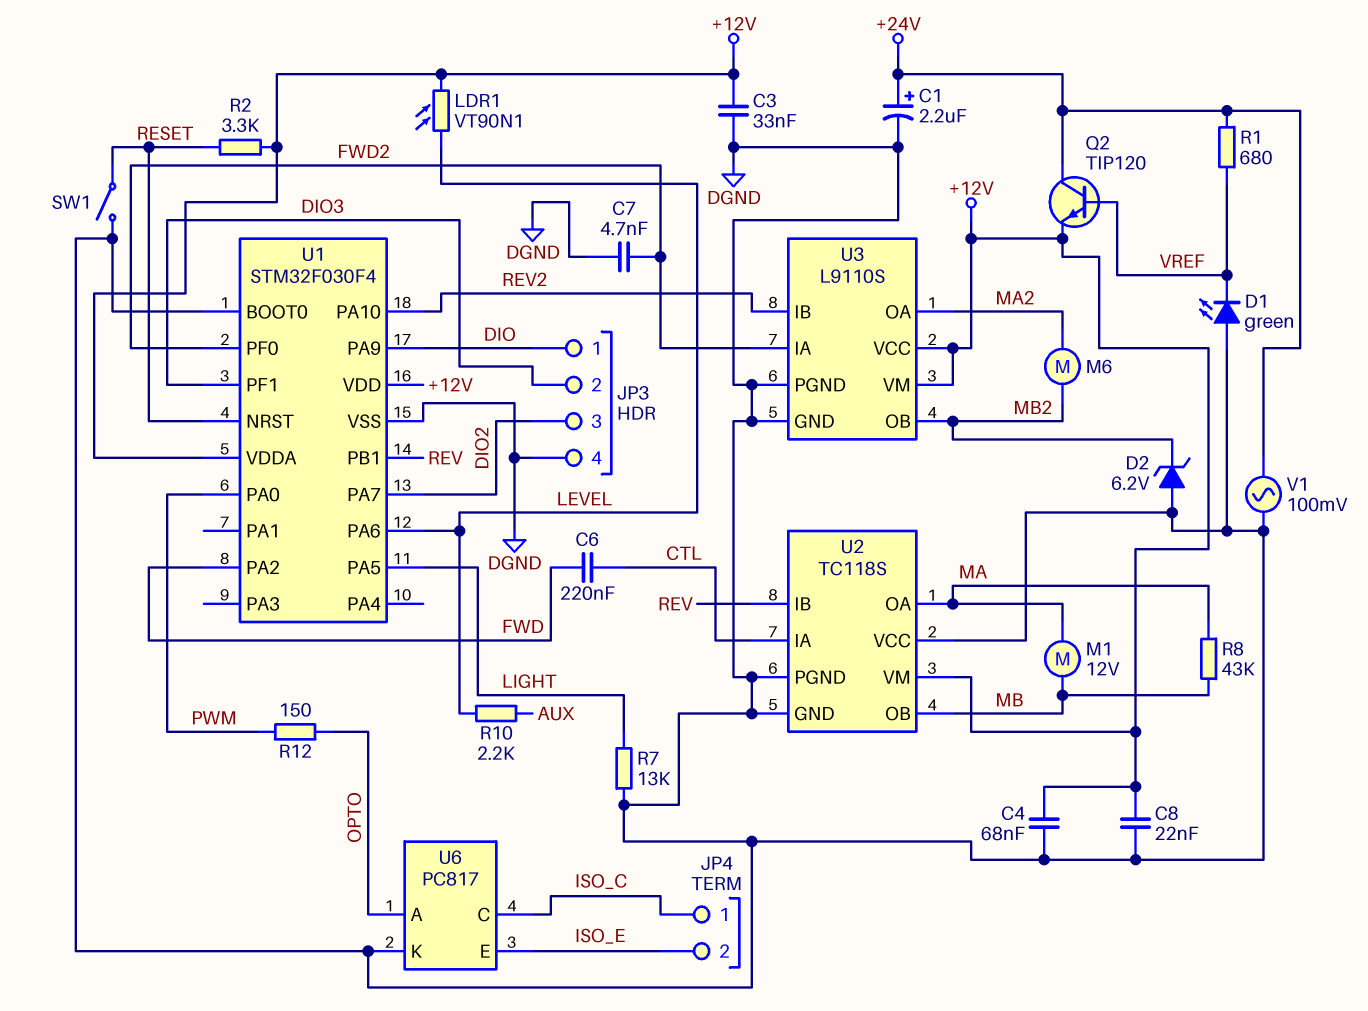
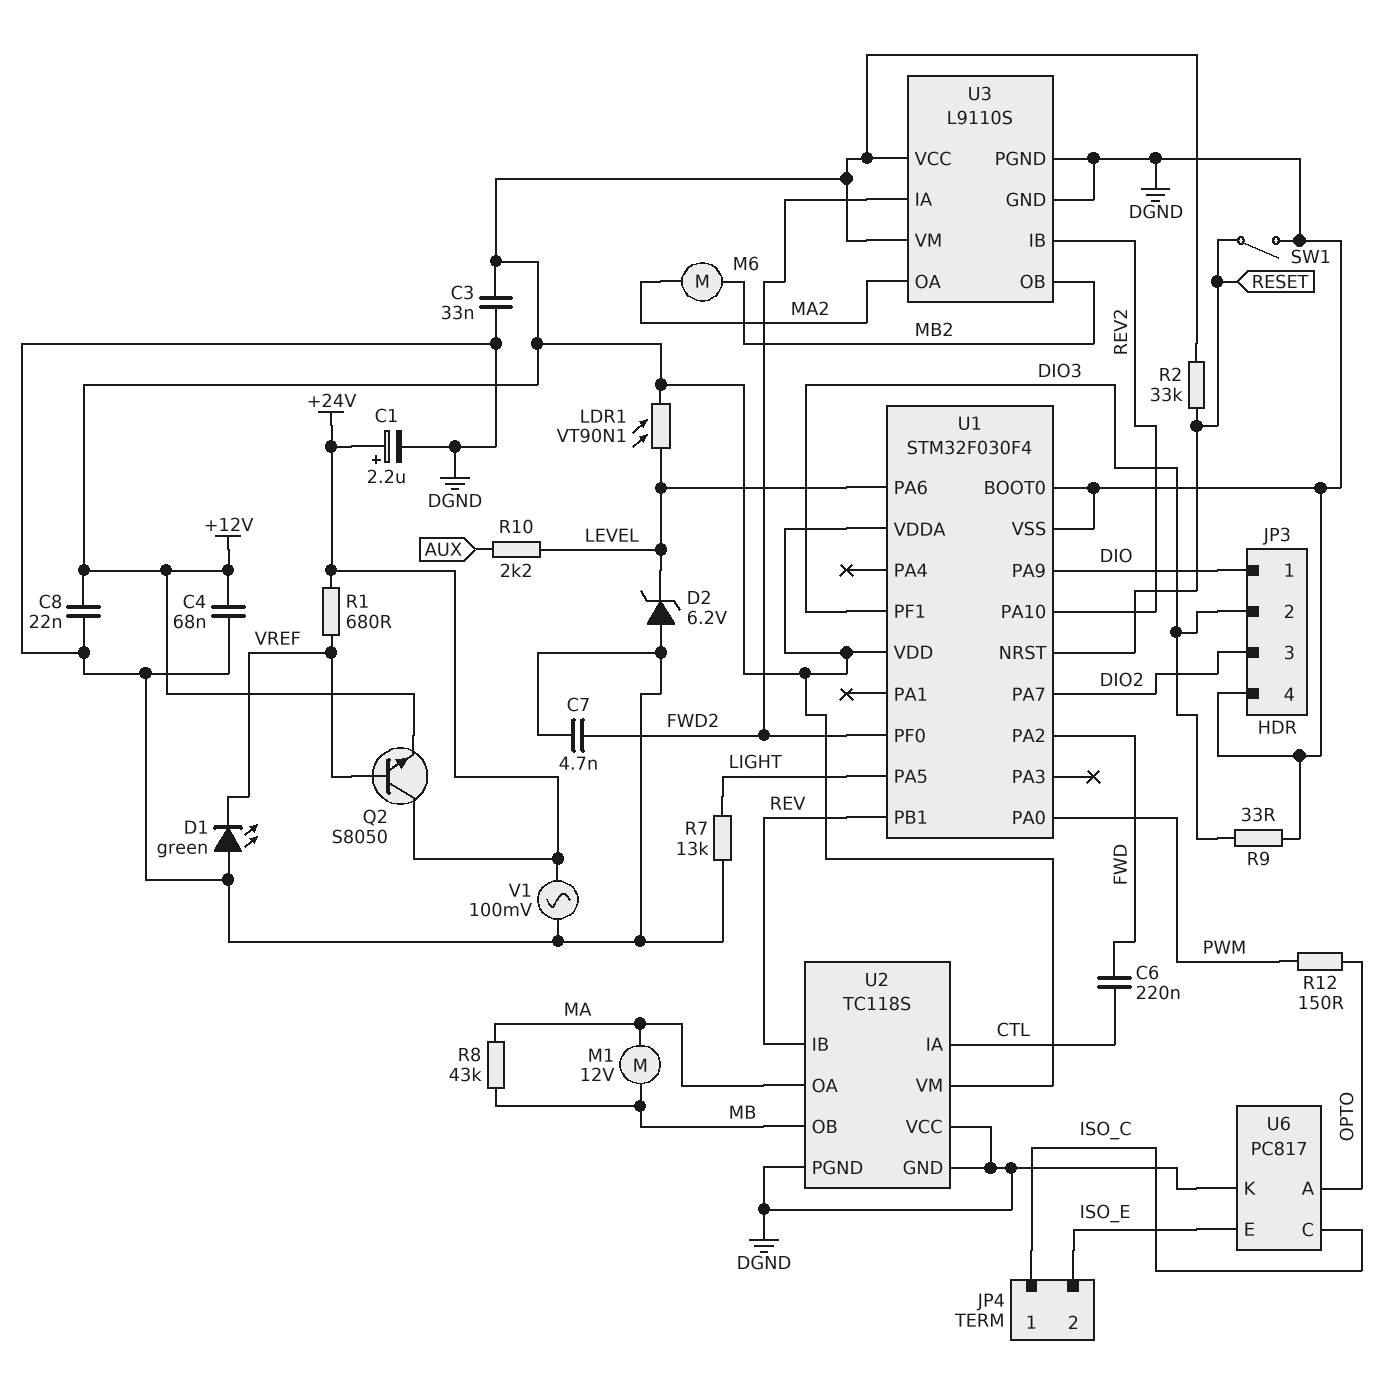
D2: zener 6.2V (A DGND, K MB2) -> zener 6.2V (A DGND, K LEVEL)
Q2: NPN TIP120 (B VREF, C +24V, E +12V) -> NPN S8050 (B VREF, C +24V, E +12V)
R2: 3.3k (+12V, RESET) -> 33k (+12V, RESET)
R9: none -> 33 (DGND, DIO3)

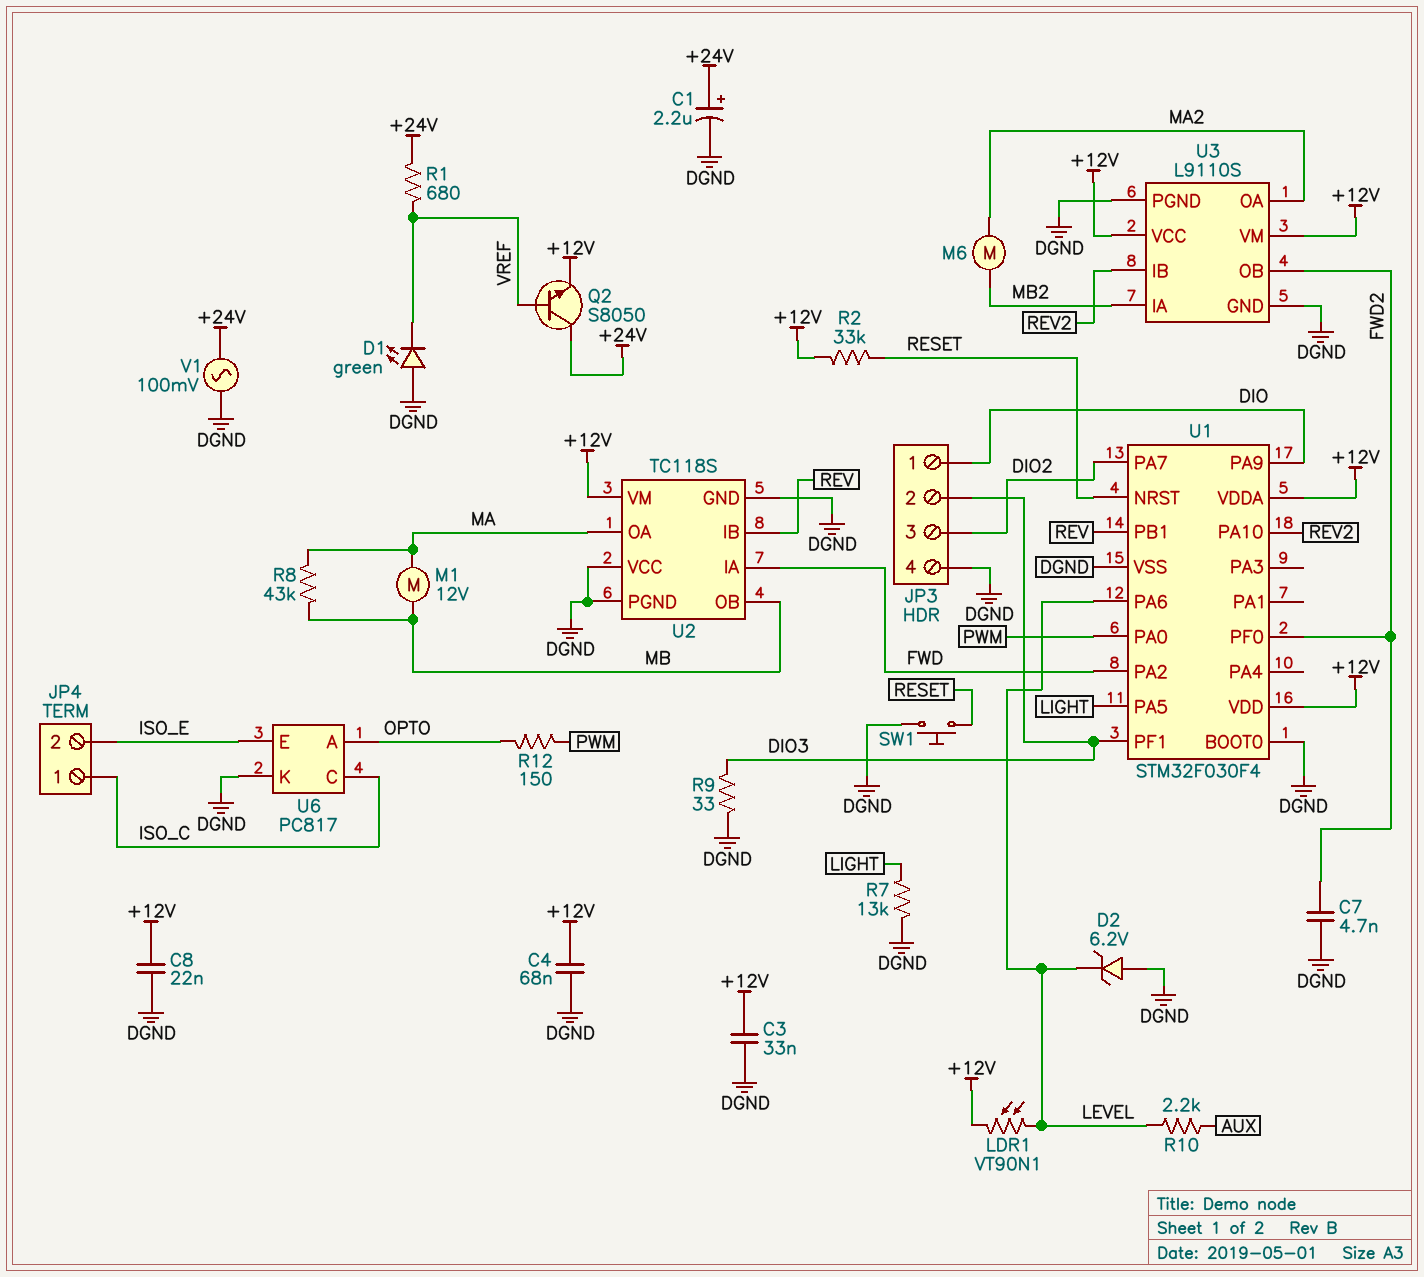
C6: 220nF (CTL, FWD) -> none
SW1: switch (DGND, RESET) -> button (DGND, RESET)
U2 pin IA: CTL -> FWD
U3 pin IA: FWD2 -> MB2
U3 pin OB: MB2 -> FWD2

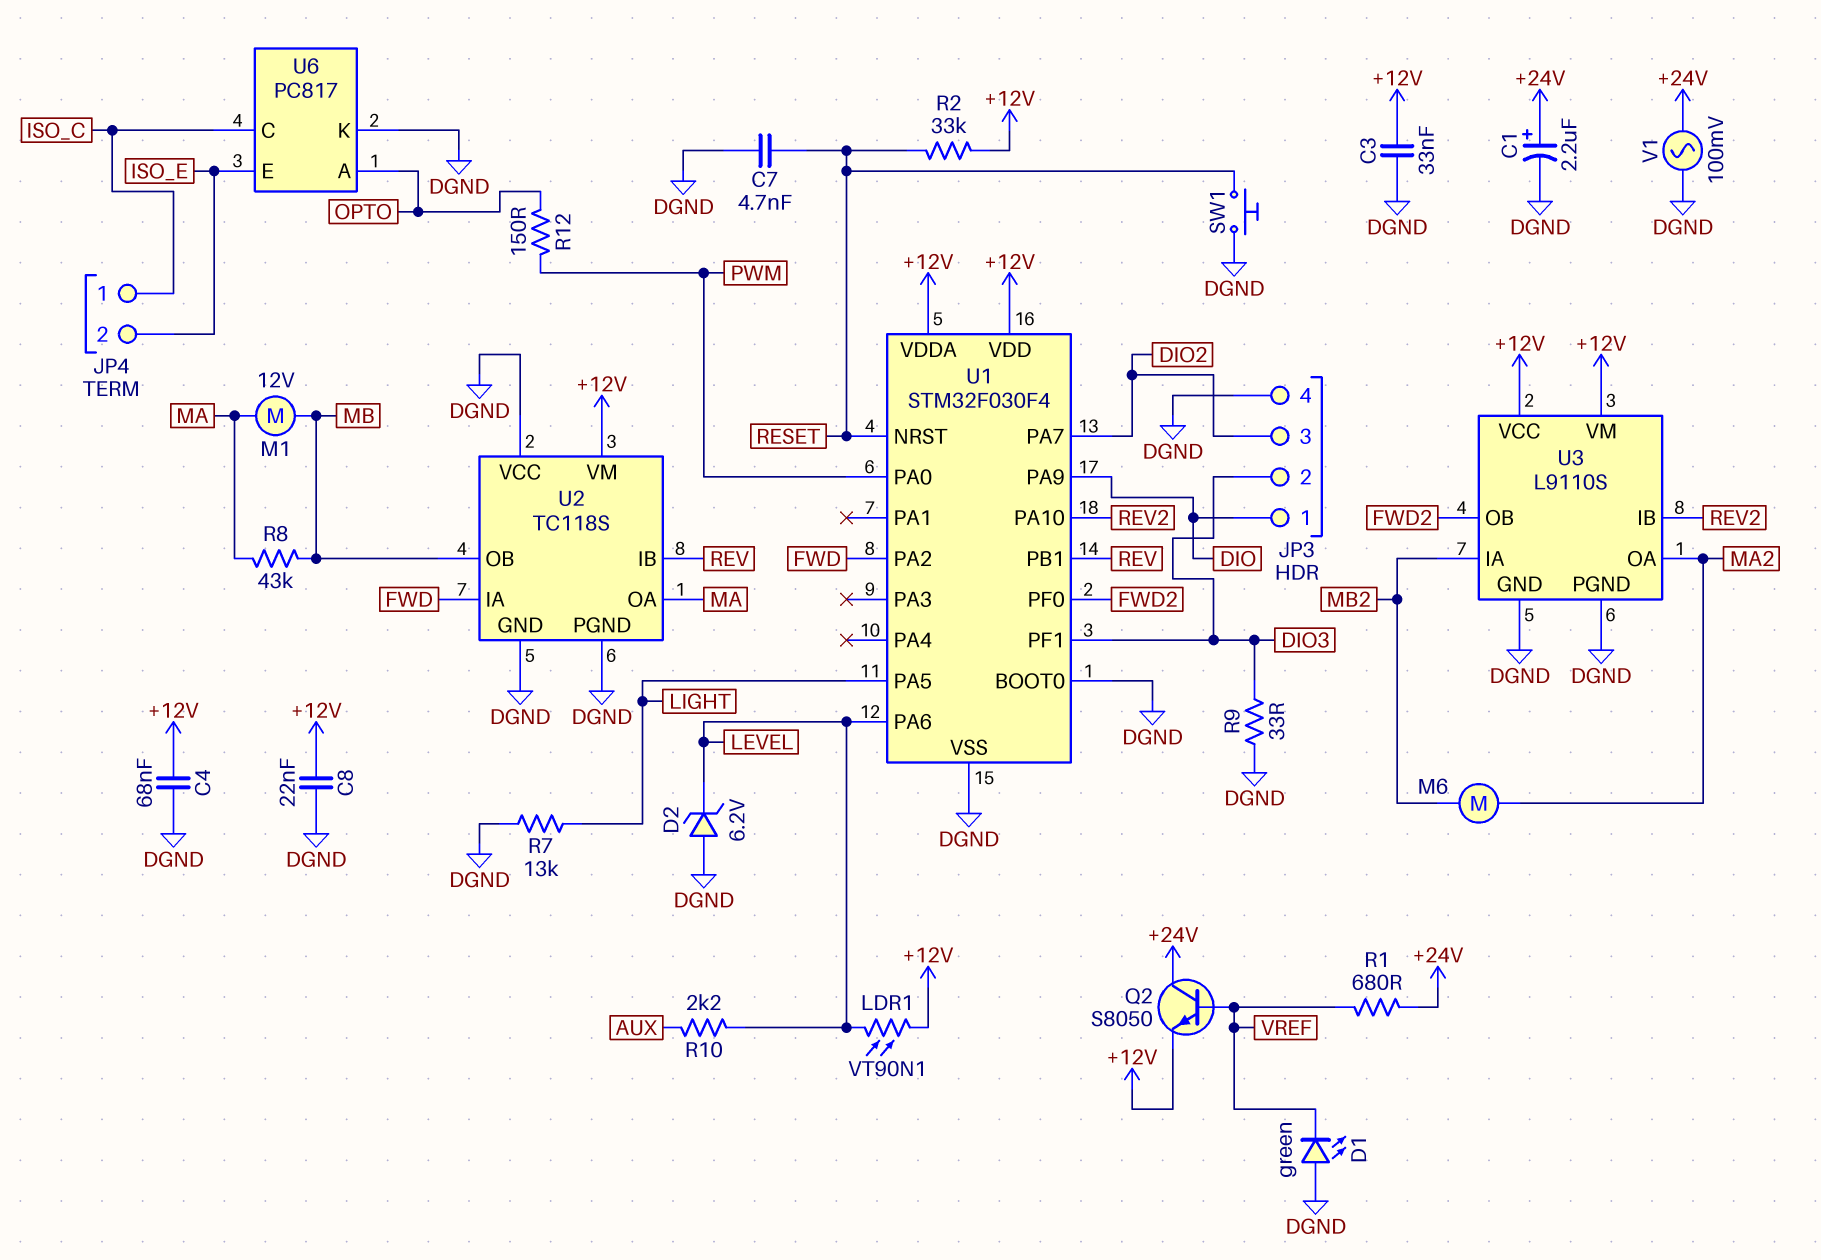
C7: 4.7nF (DGND, FWD2) -> 4.7nF (DGND, RESET)

